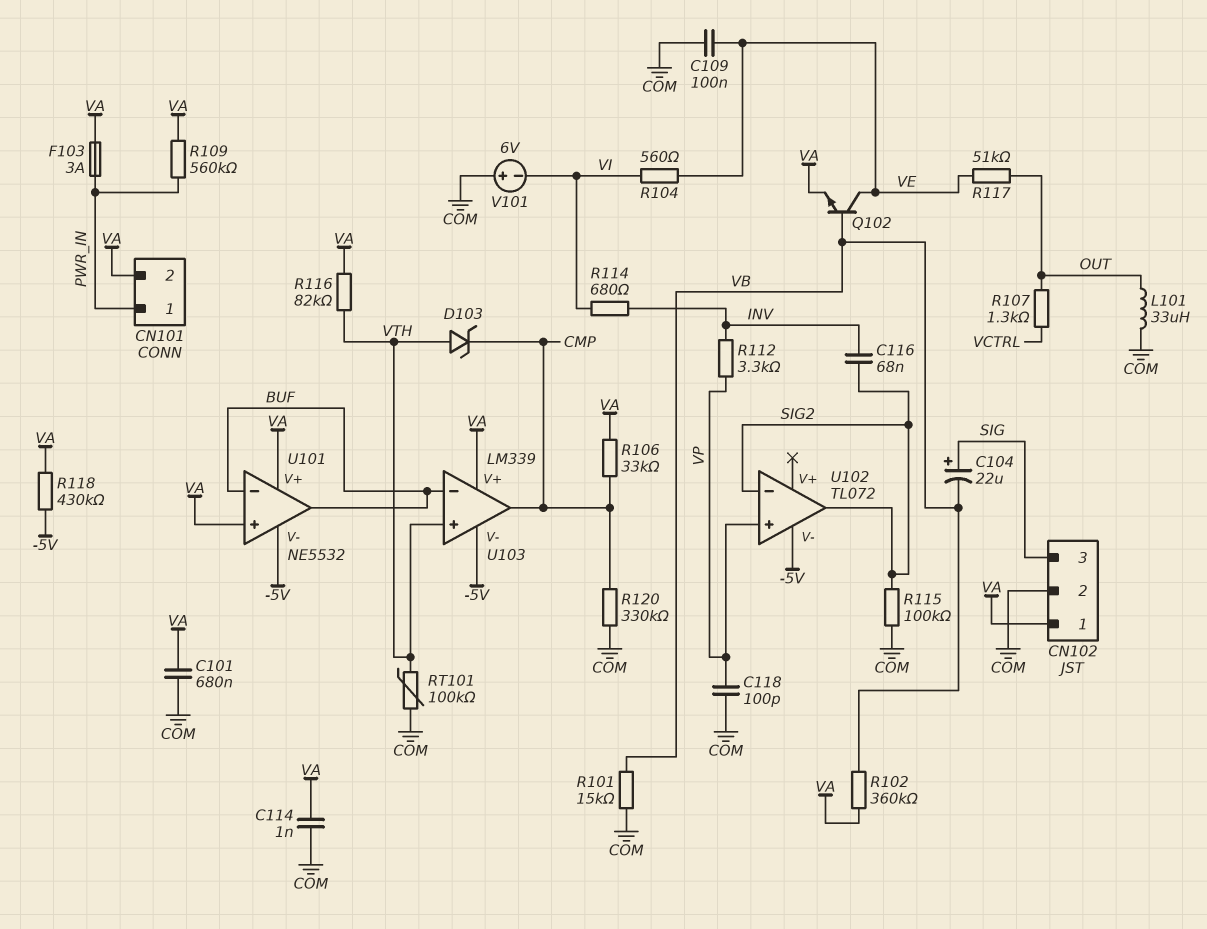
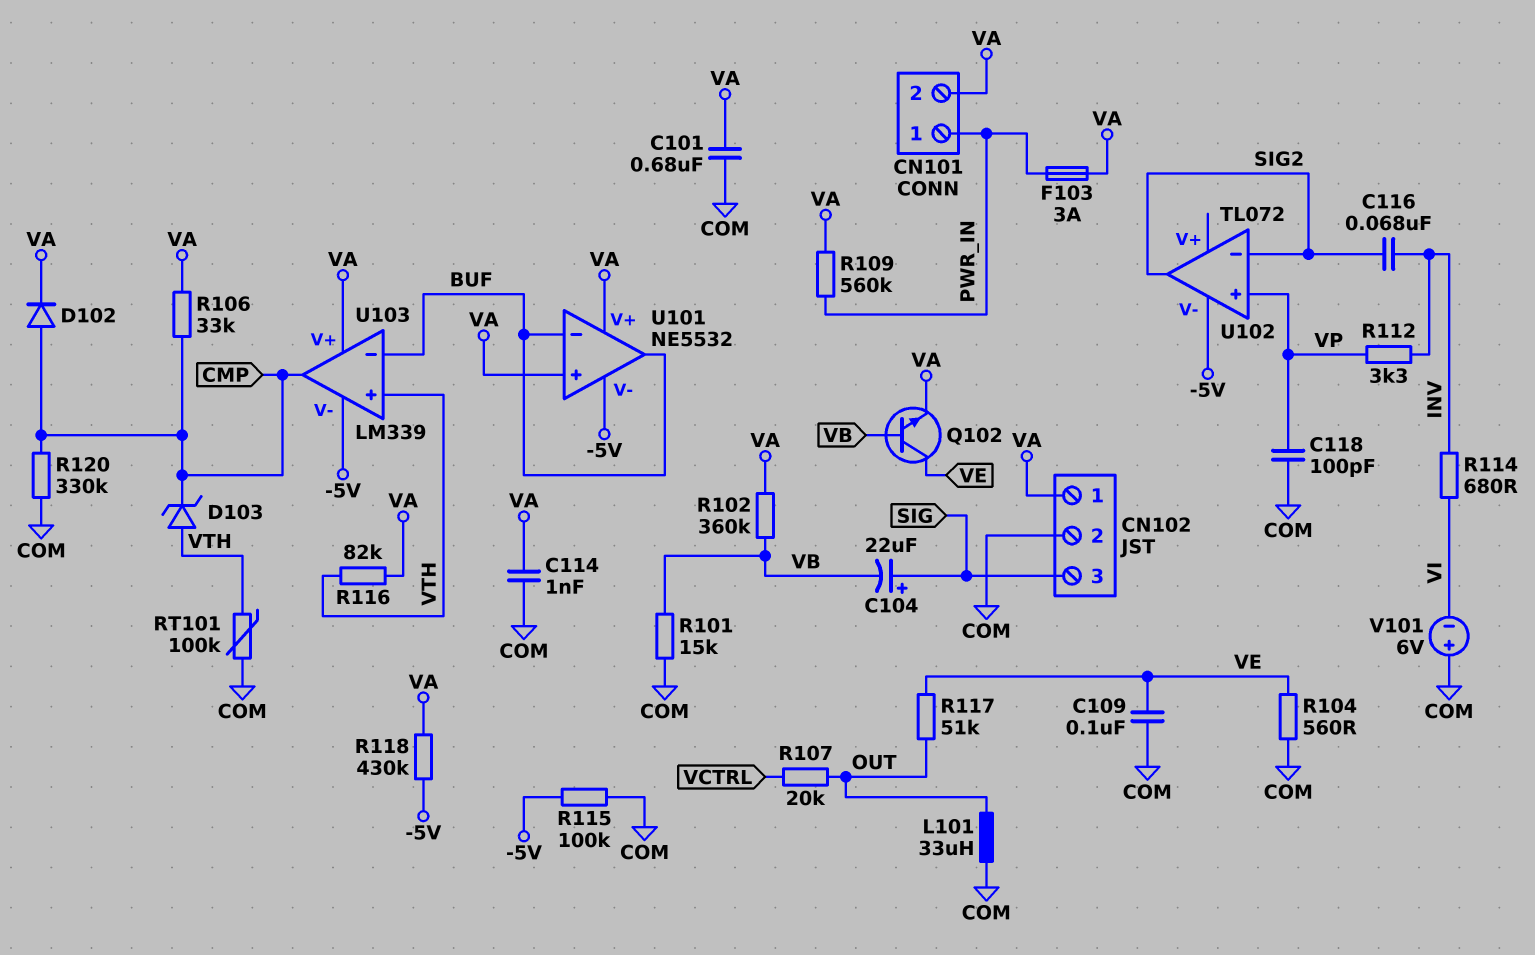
D102: none -> diode (A CMP, K VA)
R104: 560 (VE, VI) -> 560 (COM, VE)
R107: 1.3k (OUT, VCTRL) -> 20k (OUT, VCTRL)
R115: 100k (COM, SIG2) -> 100k (-5V, COM)

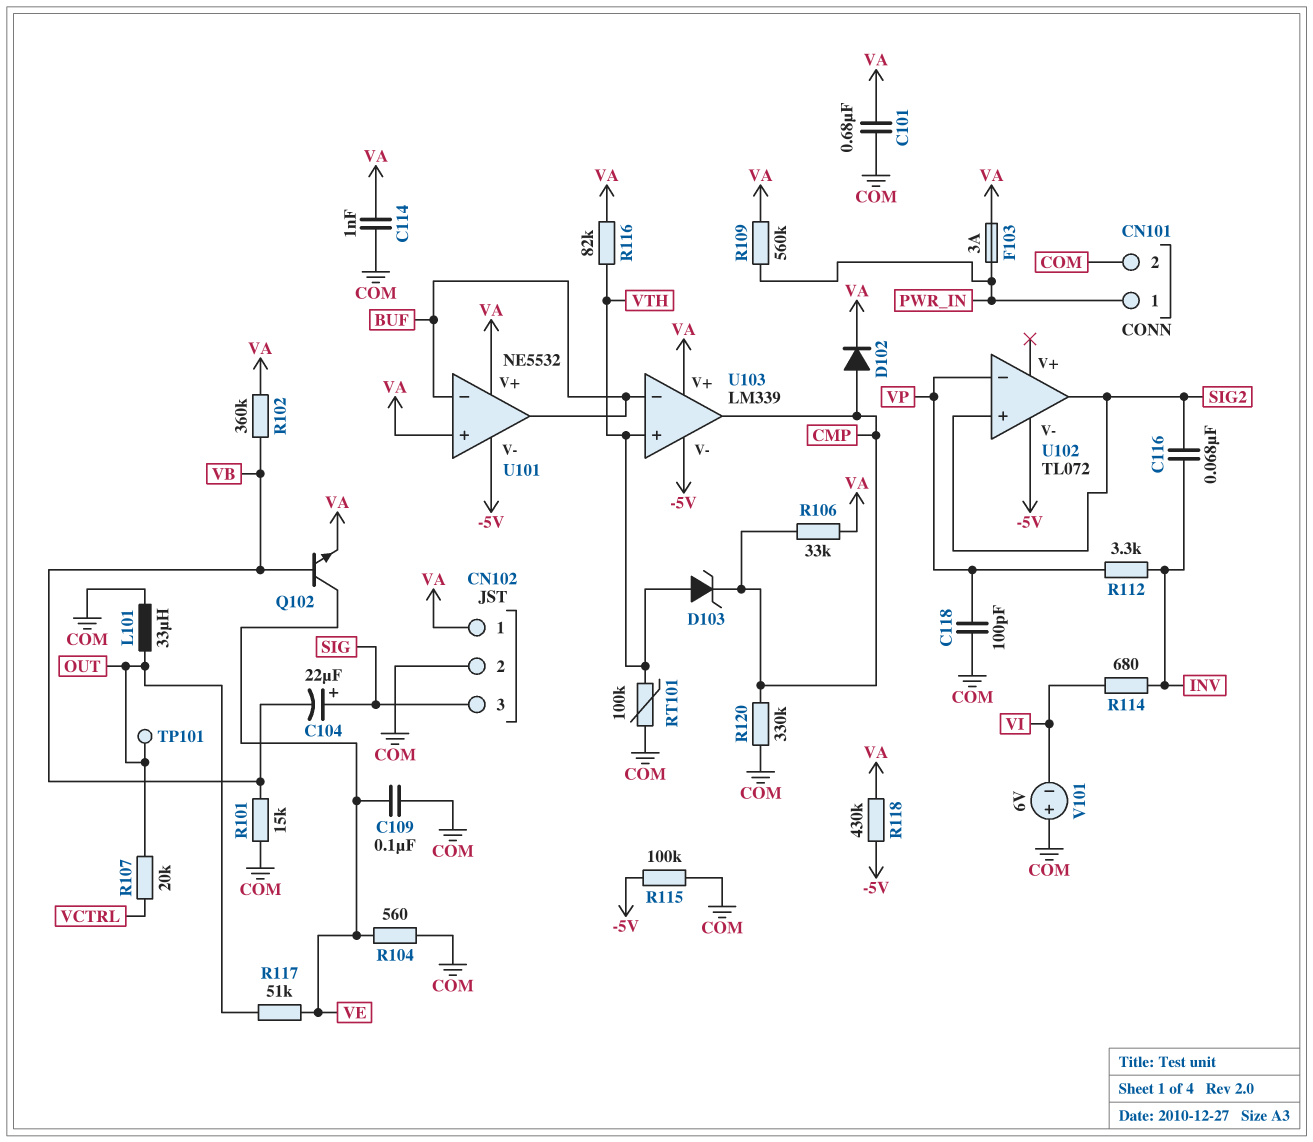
CN101 pin 2: VA -> COM
TP101: none -> test point (OUT)
U102 pin in+: VP -> SIG2
U102 pin in-: SIG2 -> VP

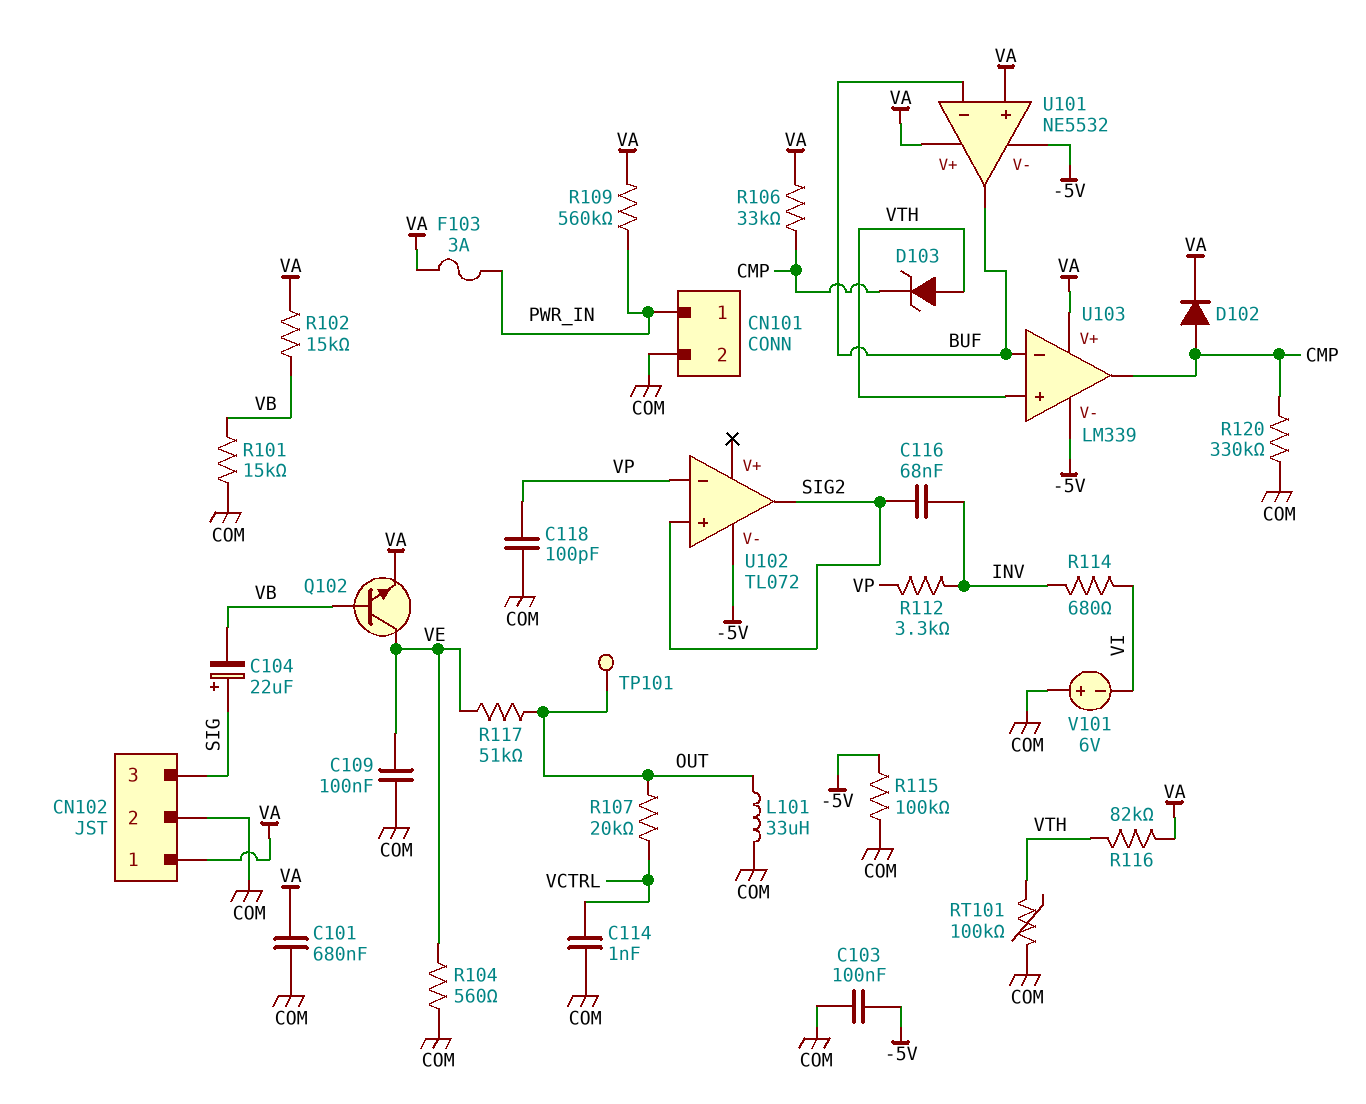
C103: none -> 100nF (-5V, COM)
C114: 1nF (COM, VA) -> 1nF (COM, VCTRL)
R102: 360k (VA, VB) -> 15k (VA, VB)
R118: 430k (-5V, VA) -> none

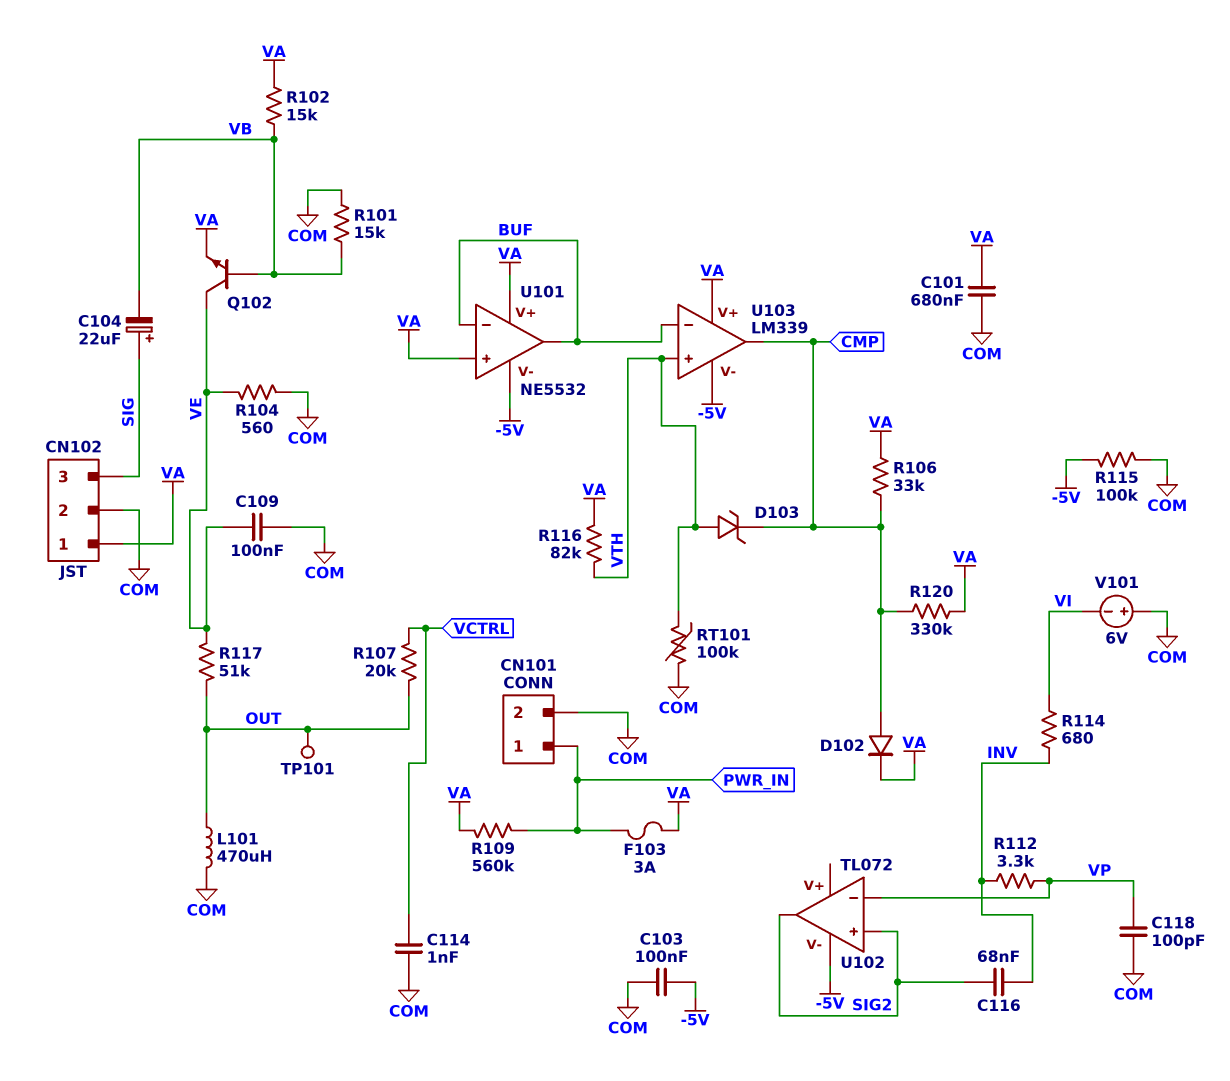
L101: 33uH (COM, OUT) -> 470uH (COM, OUT)
R120: 330k (CMP, COM) -> 330k (CMP, VA)

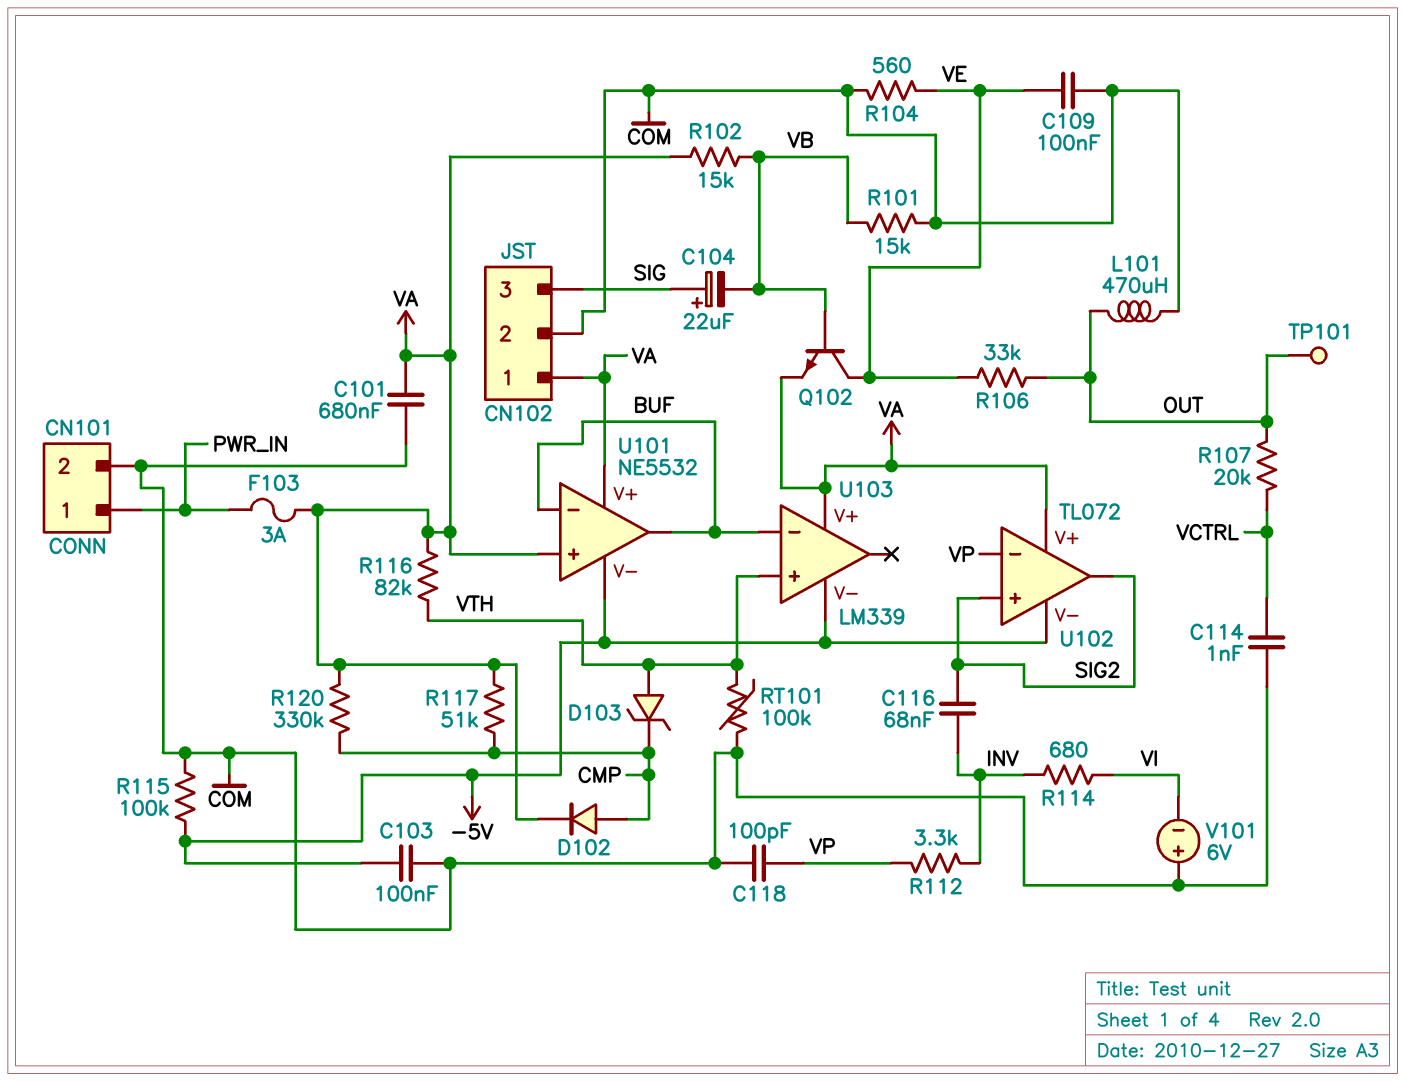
R106: 33k (CMP, VA) -> 33k (OUT, VE)
R109: 560k (PWR_IN, VA) -> none
R117: 51k (OUT, VE) -> 51k (CMP, VA)
U102 pin V+: none -> VA
U103 pin out: CMP -> none

